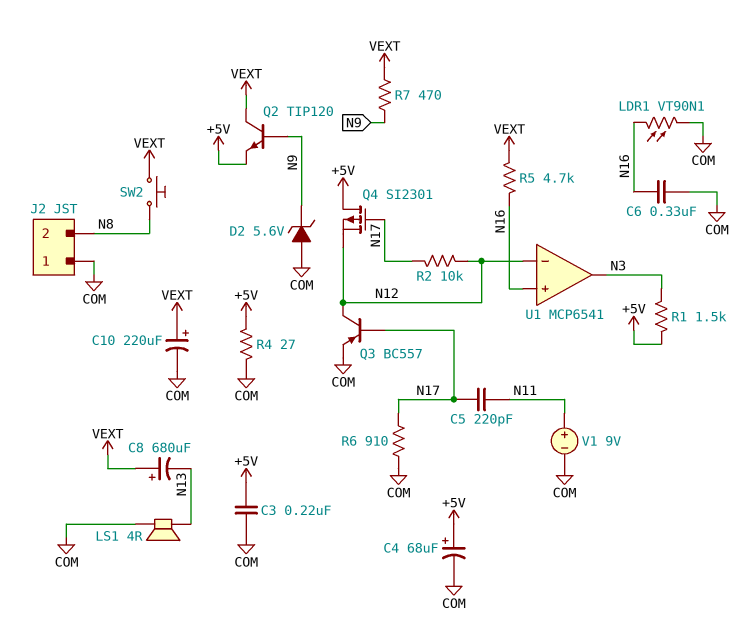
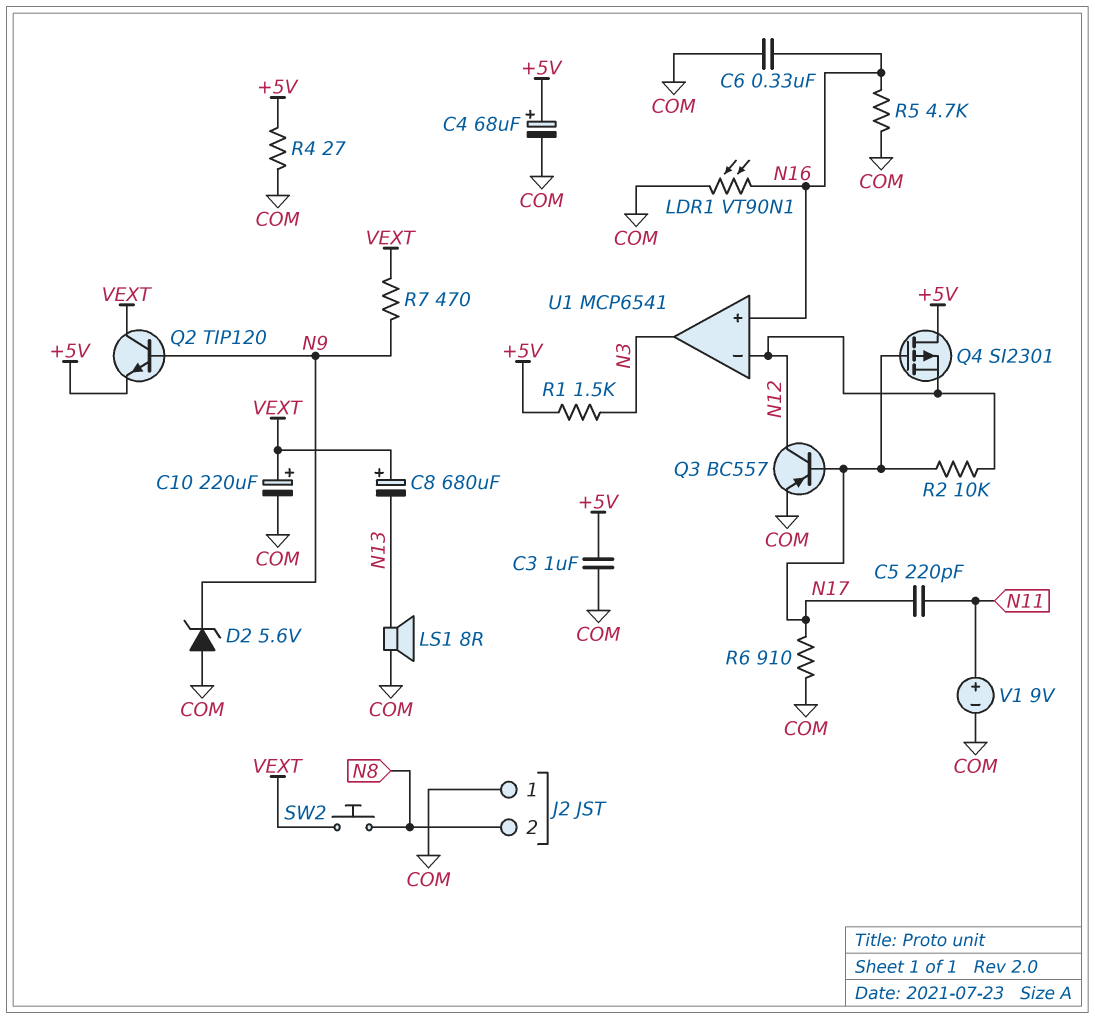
C3: 220nF (+5V, COM) -> 1uF (+5V, COM)
LS1: speaker 4R (COM, N13) -> speaker 8R (COM, N13)
R5: 4.7k (N16, VEXT) -> 4.7k (COM, N16)

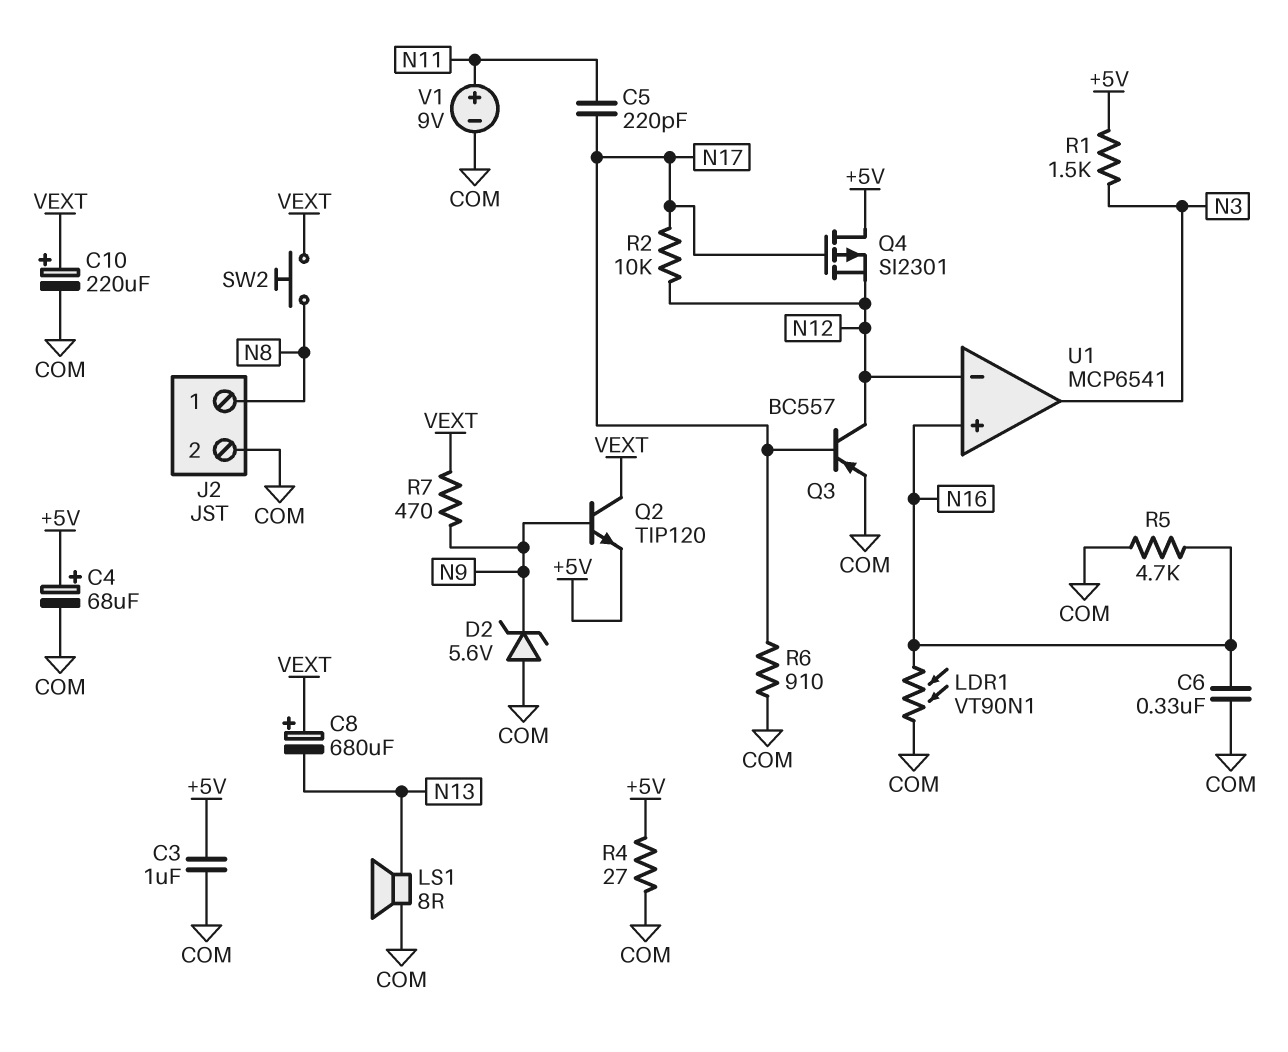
J2 pin 1: COM -> N8
J2 pin 2: N8 -> COM

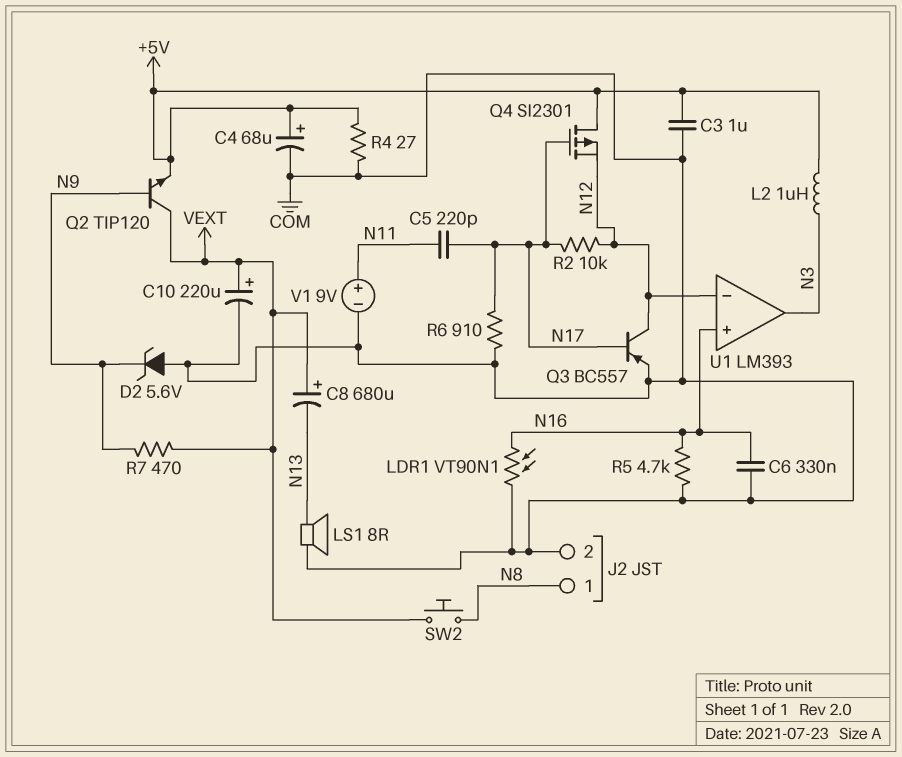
L2: none -> 1uH (+5V, N3)
R1: 1.5k (+5V, N3) -> none
U1: MCP6541 -> LM393

